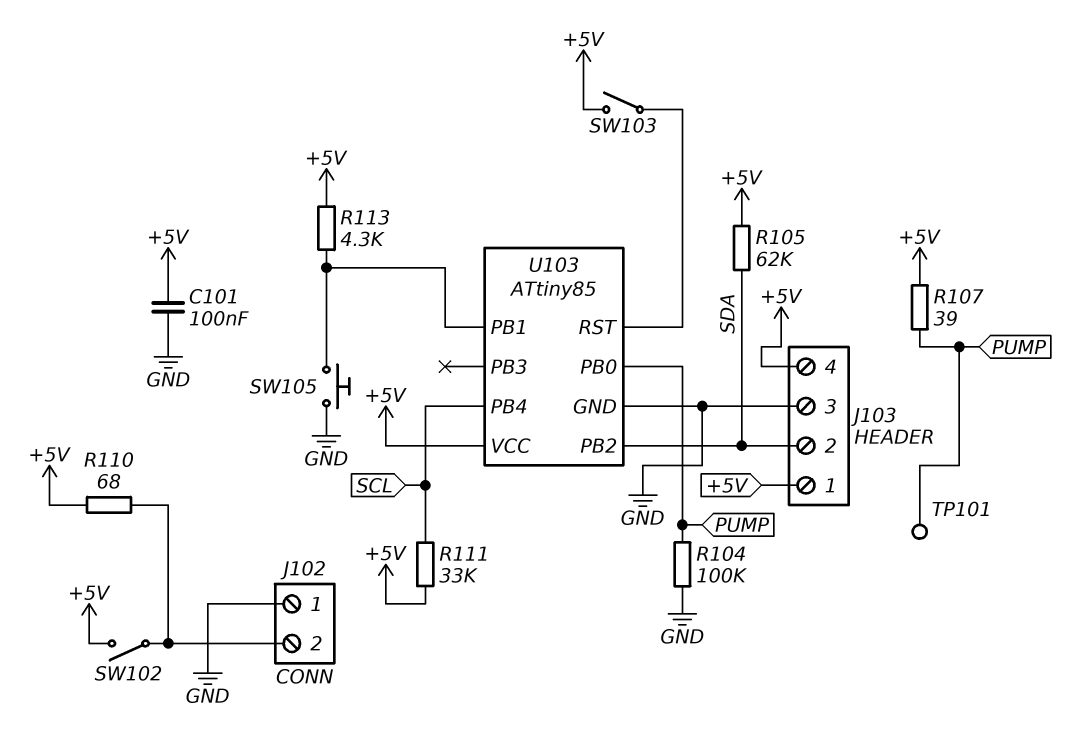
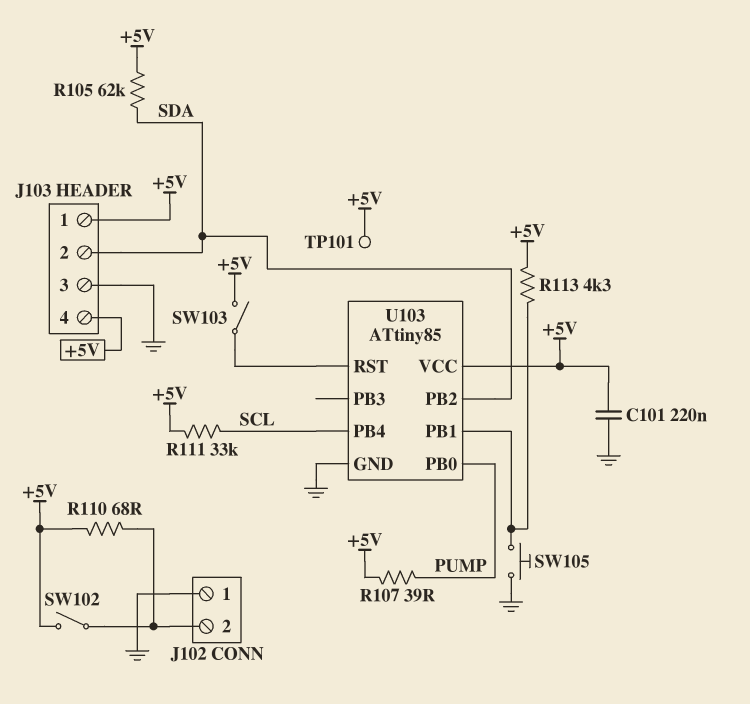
C101: 100nF (+5V, GND) -> 220nF (+5V, GND)
R104: 100k (GND, PUMP) -> none
TP101: test point (PUMP) -> test point (+5V)

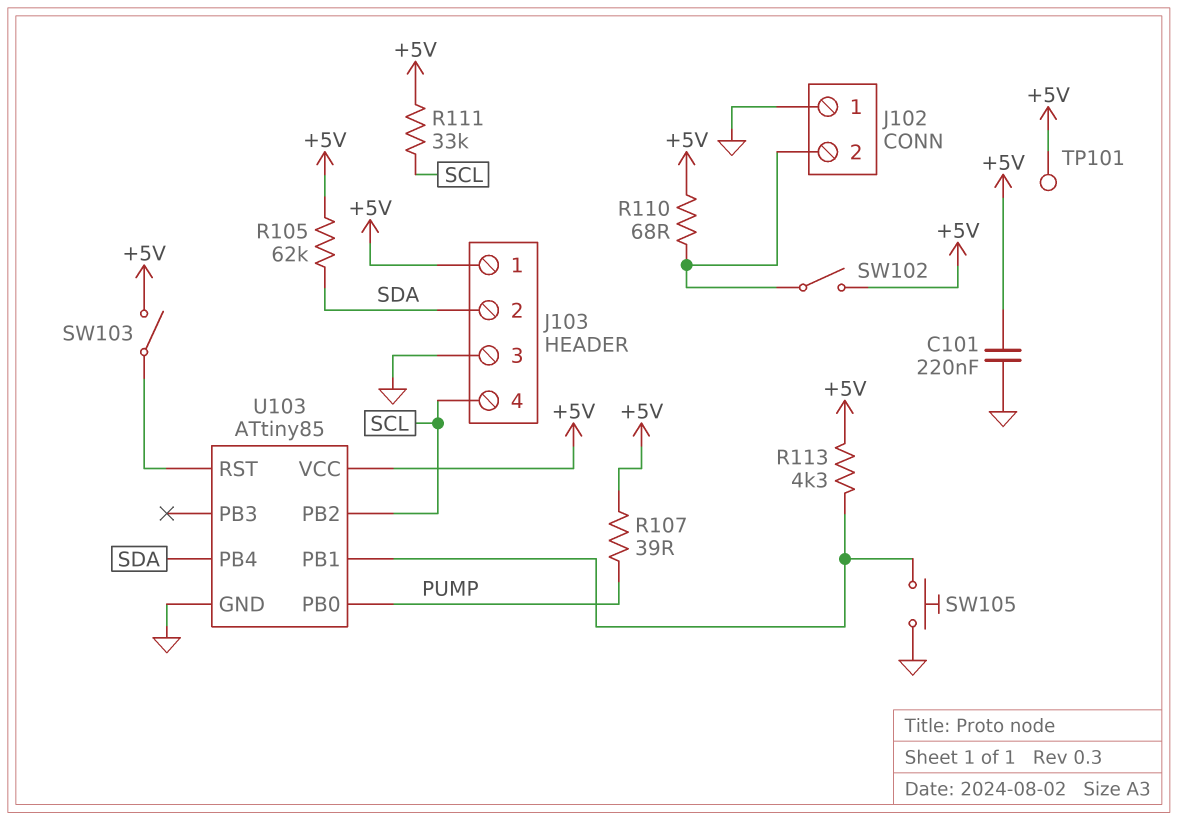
J103 pin 4: +5V -> SCL
U103 pin PB2: SDA -> SCL
U103 pin PB4: SCL -> SDA

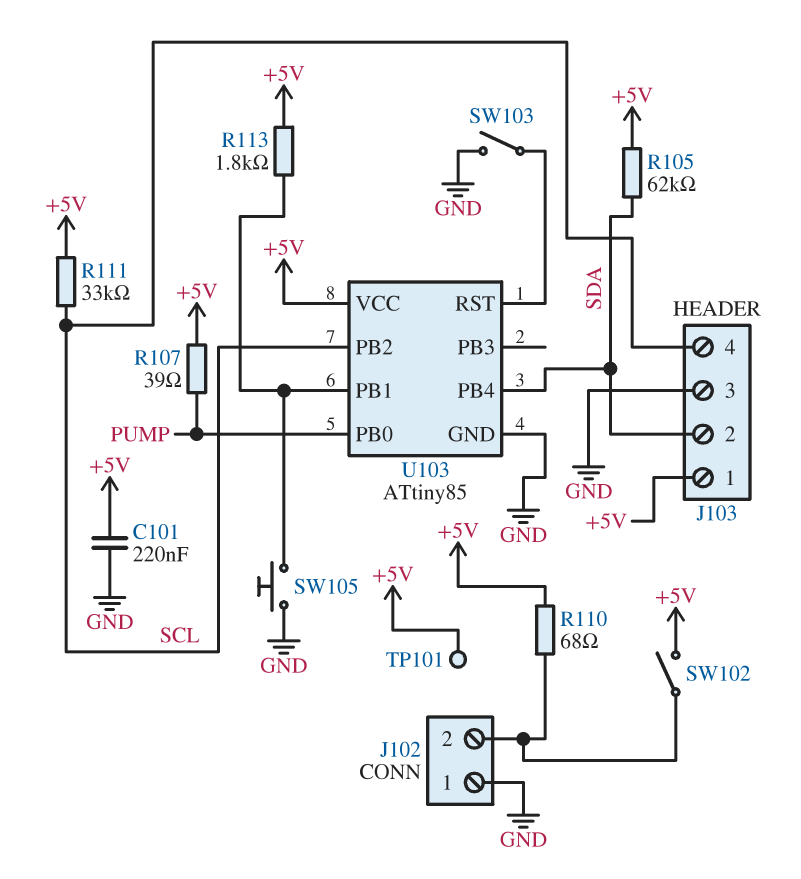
R113: 4.3k (+5V, U103/PB1) -> 1.8k (+5V, U103/PB1)
SW103: switch (+5V, U103/RST) -> switch (GND, U103/RST)

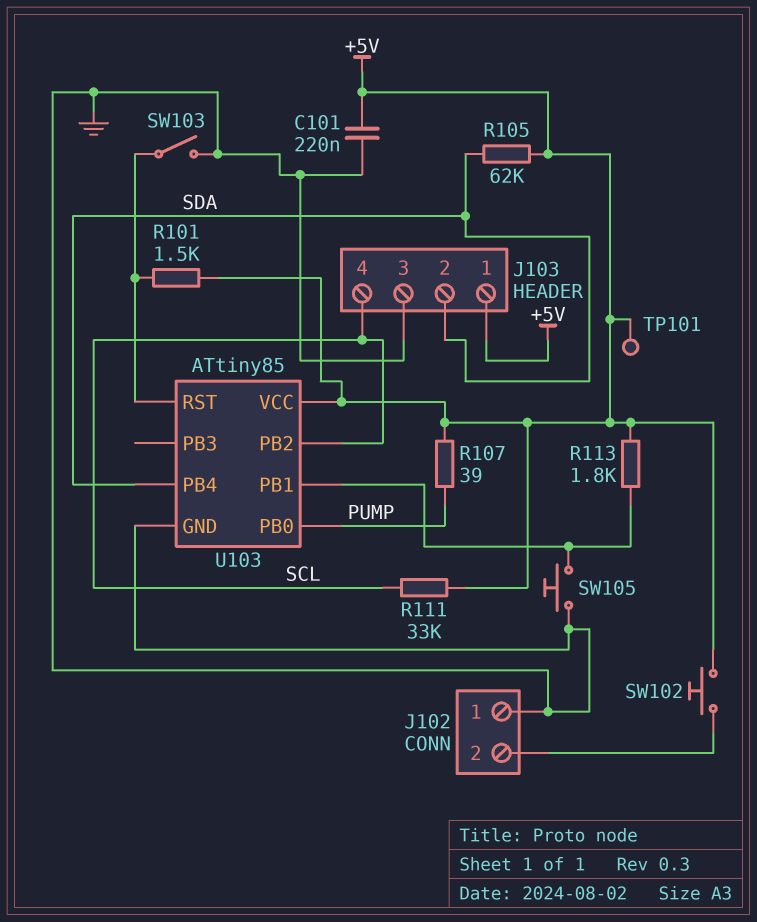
R101: none -> 1.5k (+5V, U103/RST)
R110: 68 (+5V, J102/2) -> none
SW102: switch (+5V, J102/2) -> button (+5V, J102/2)

